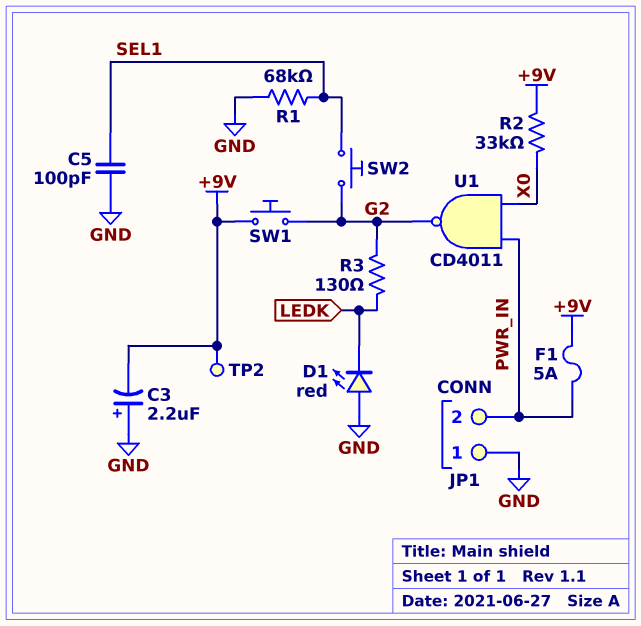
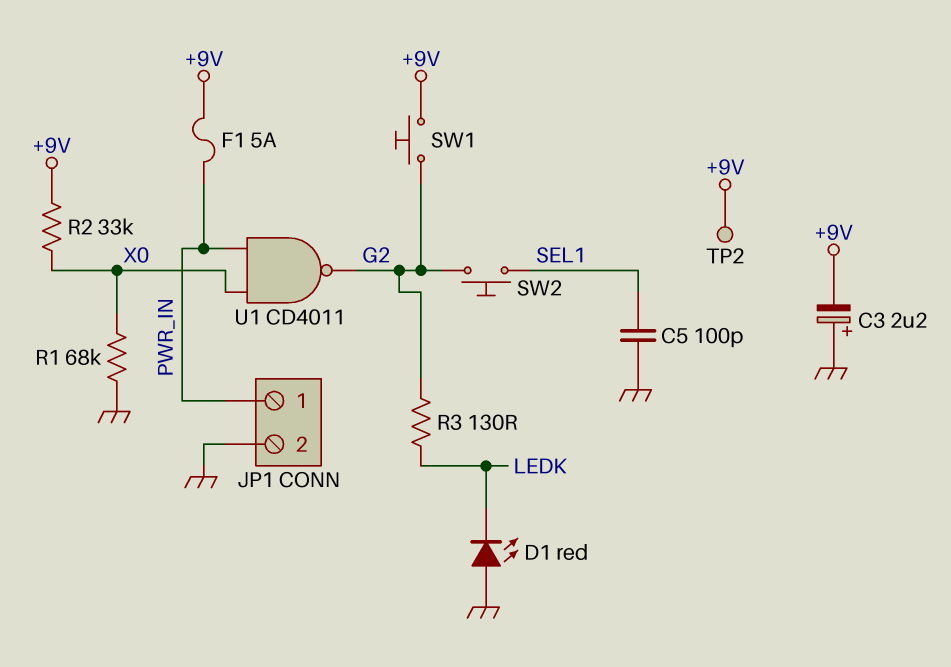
JP1 pin 1: GND -> PWR_IN
JP1 pin 2: PWR_IN -> GND
R1: 68k (GND, SEL1) -> 68k (GND, X0)

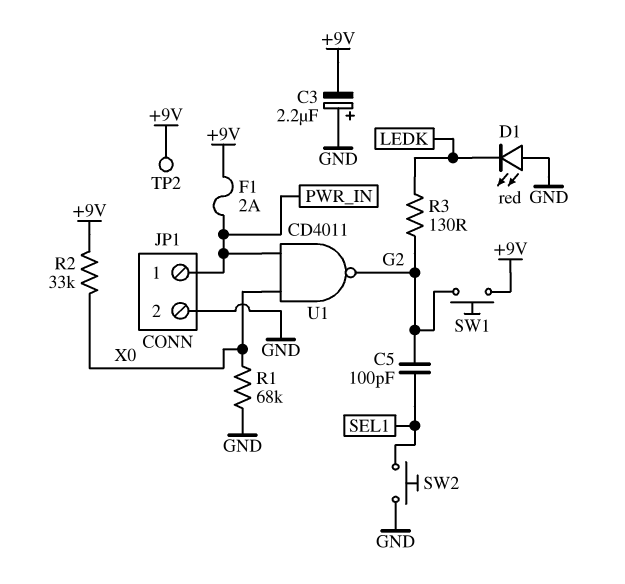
C5: 100pF (GND, SEL1) -> 100pF (G2, SEL1)
F1: 5A (+9V, PWR_IN) -> 2A (+9V, PWR_IN)
SW2: button (G2, SEL1) -> button (GND, SEL1)

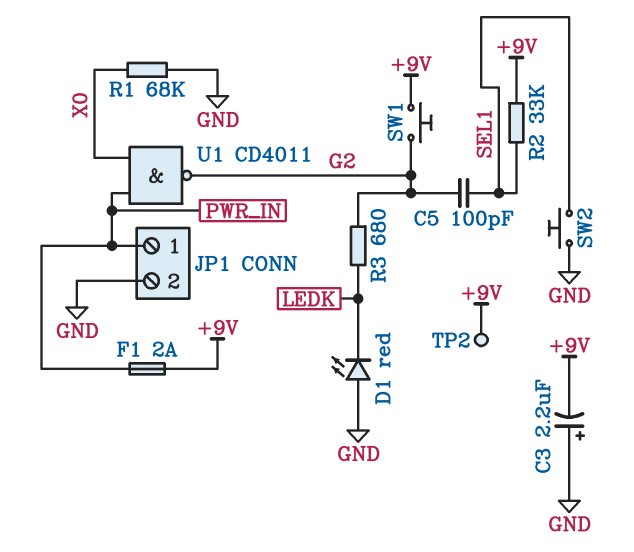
R2: 33k (+9V, X0) -> 33k (+9V, SEL1)
R3: 130 (G2, LEDK) -> 680 (G2, LEDK)

